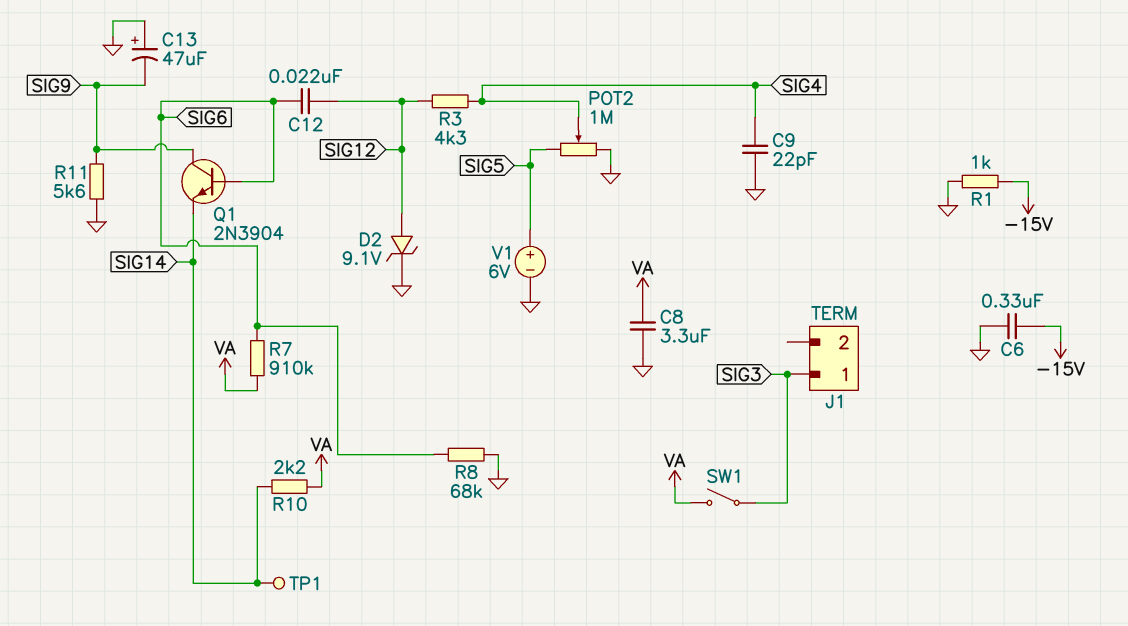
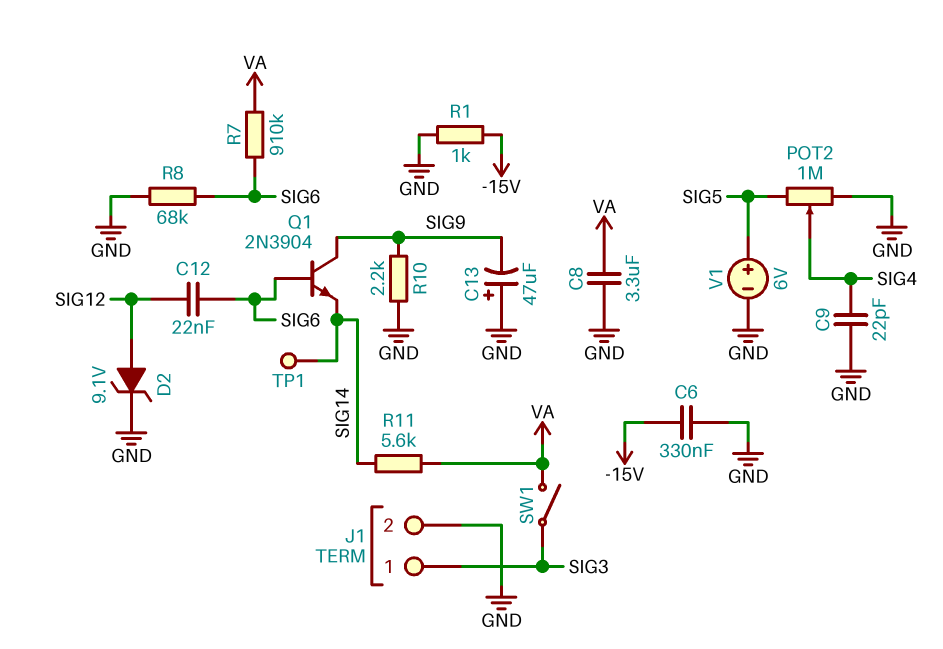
J1 pin 2: none -> GND
R3: 4.3k (SIG4, SIG12) -> none
R10: 2.2k (SIG14, VA) -> 2.2k (GND, SIG9)
R11: 5.6k (GND, SIG9) -> 5.6k (SIG14, VA)

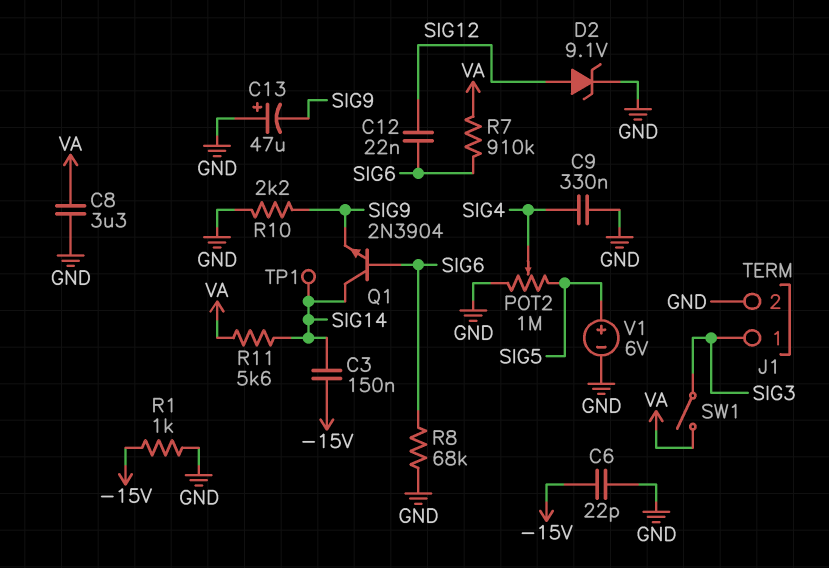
C3: none -> 150nF (-15V, SIG14)
C6: 330nF (-15V, GND) -> 22pF (-15V, GND)
C9: 22pF (GND, SIG4) -> 330nF (GND, SIG4)
Q1: NPN 2N3904 (B SIG6, C SIG9, E SIG14) -> NPN 2N3904 (B SIG6, C SIG14, E SIG9)

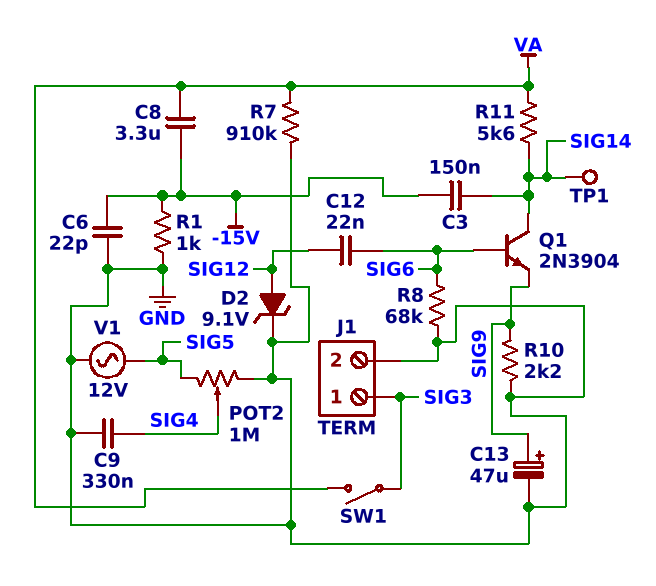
C8: 3.3uF (GND, VA) -> 3.3uF (-15V, VA)
C13: 47uF (plus GND, minus SIG9) -> 47uF (plus SIG9, minus GND)
R7: 910k (SIG6, VA) -> 910k (GND, VA)
V1: 6V (plus SIG5, minus GND) -> AC 12V (GND, SIG5)

